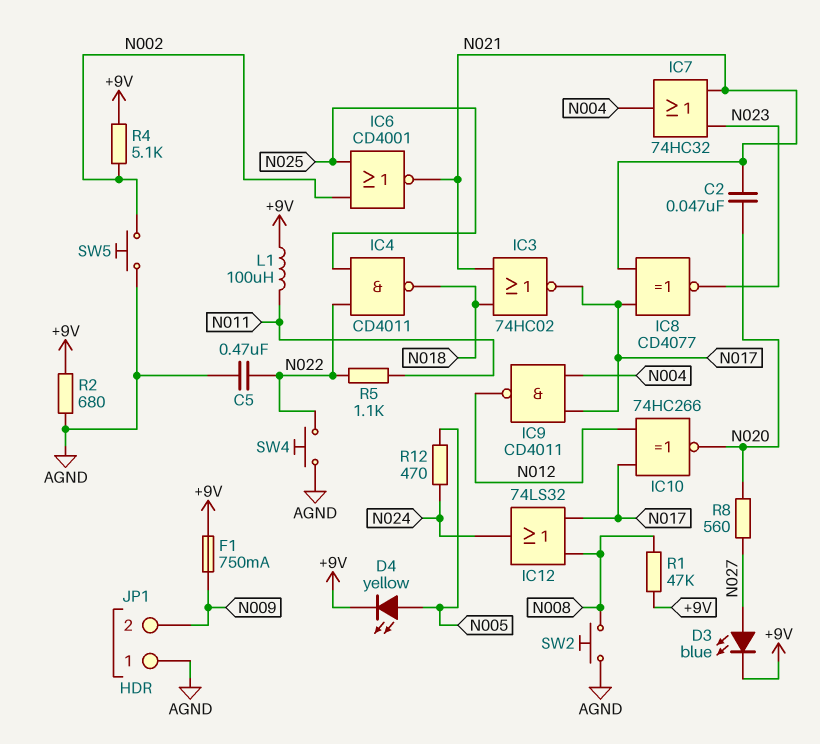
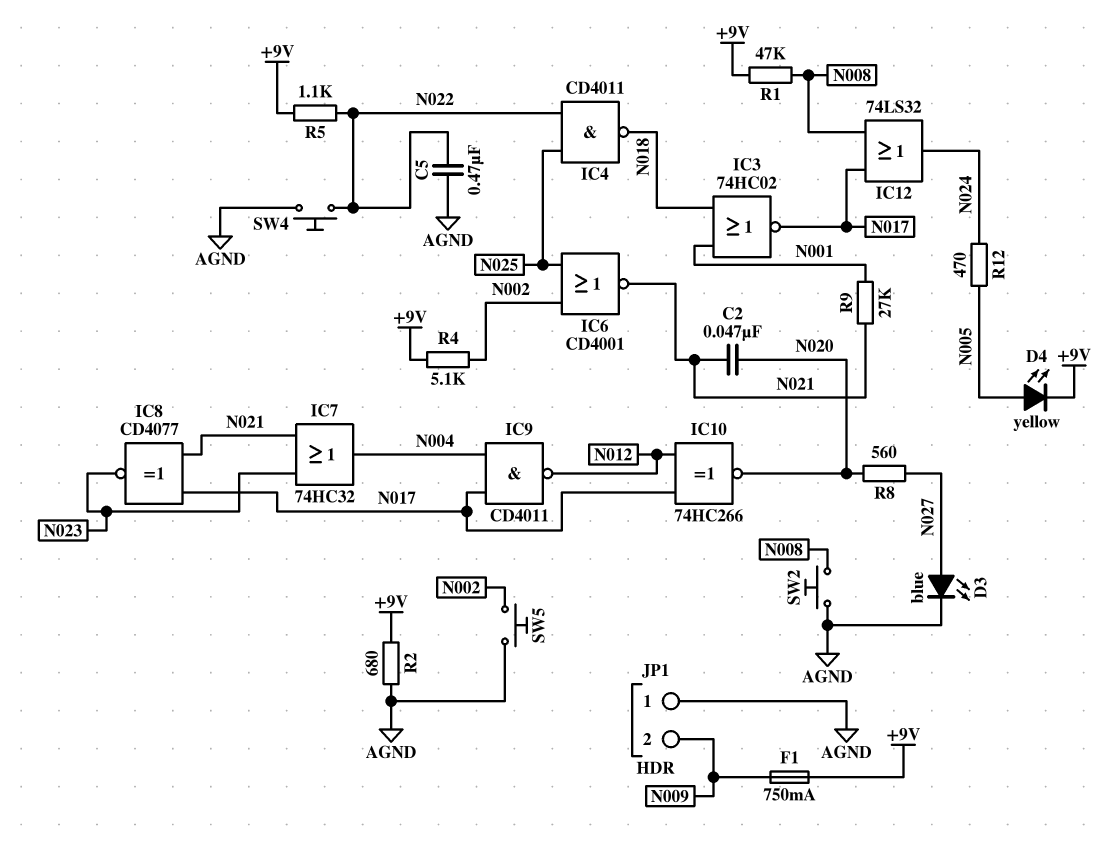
D3: LED blue (A N027, K +9V) -> LED blue (A N027, K AGND)
IC3: NOR 74HC02 (in N018, in N021, out N017) -> NOR 74HC02 (in N001, in N018, out N017)
L1: 100uH (+9V, N011) -> none
R5: 1.1k (N011, N022) -> 1.1k (+9V, N022)
R9: none -> 27k (N001, N021)

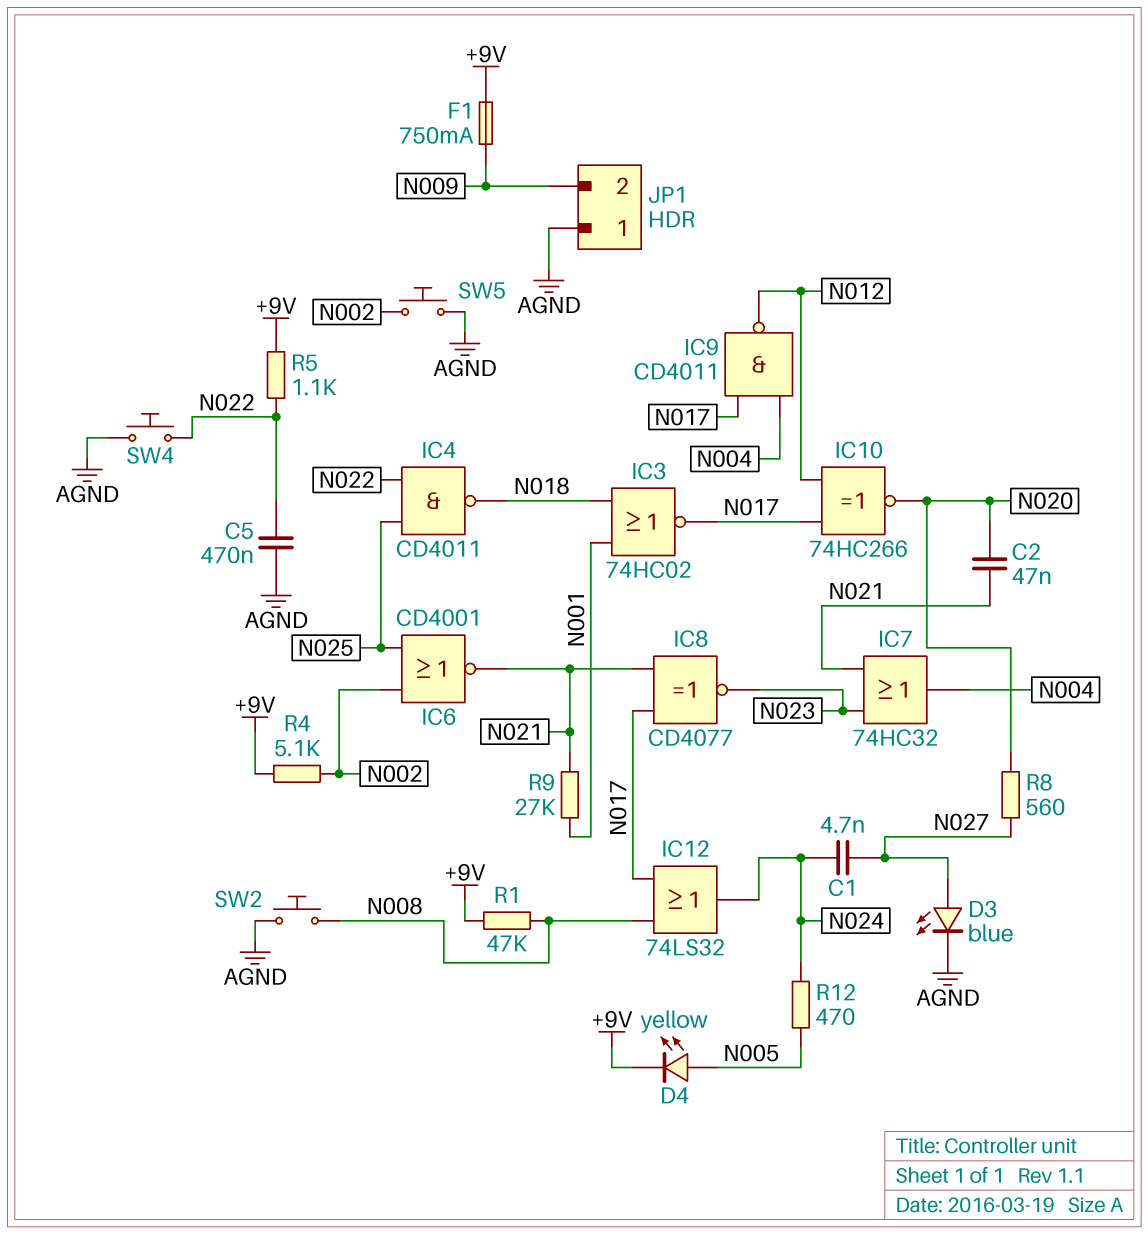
C1: none -> 4.7nF (N024, N027)
R2: 680 (+9V, AGND) -> none

